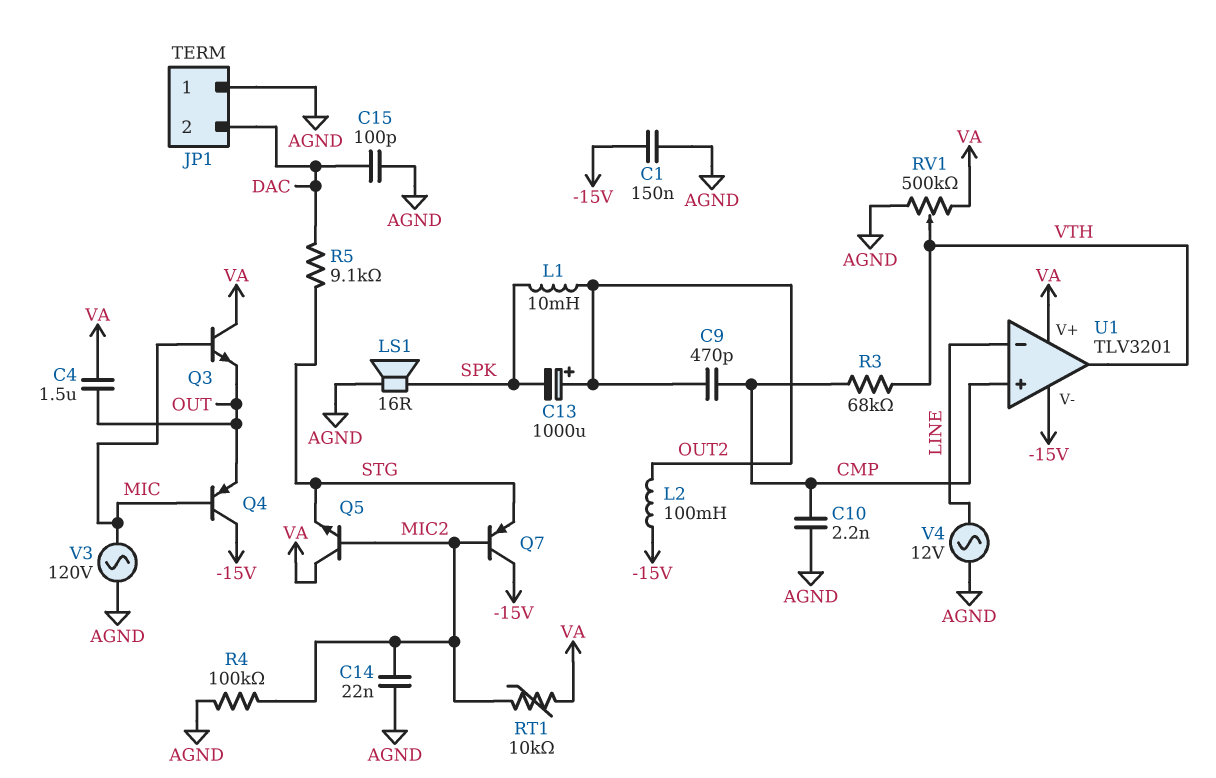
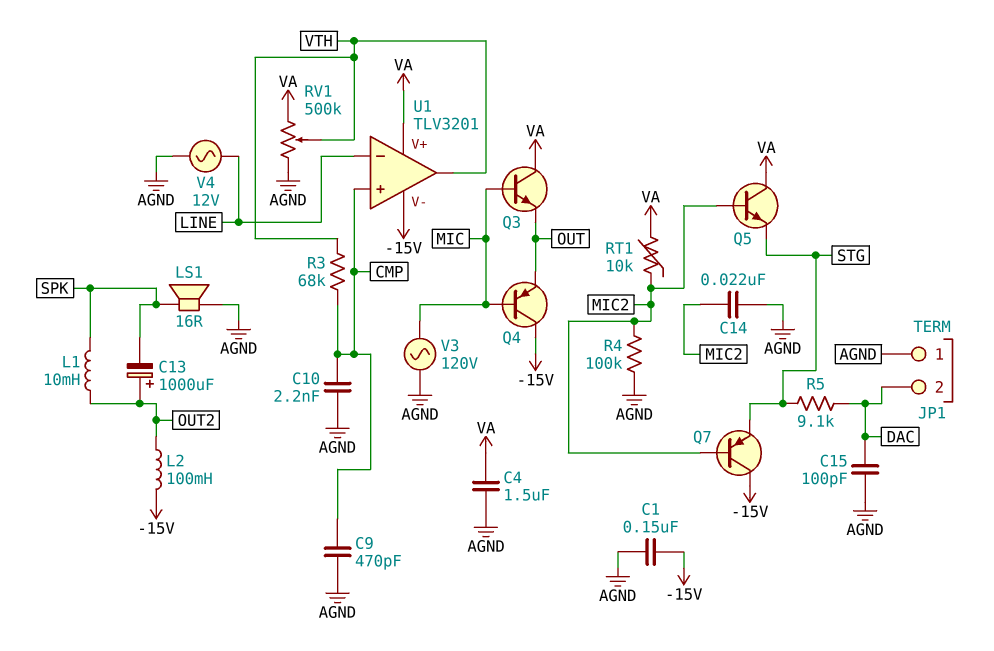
C4: 1.5uF (OUT, VA) -> 1.5uF (AGND, VA)
C9: 470pF (CMP, OUT2) -> 470pF (AGND, CMP)

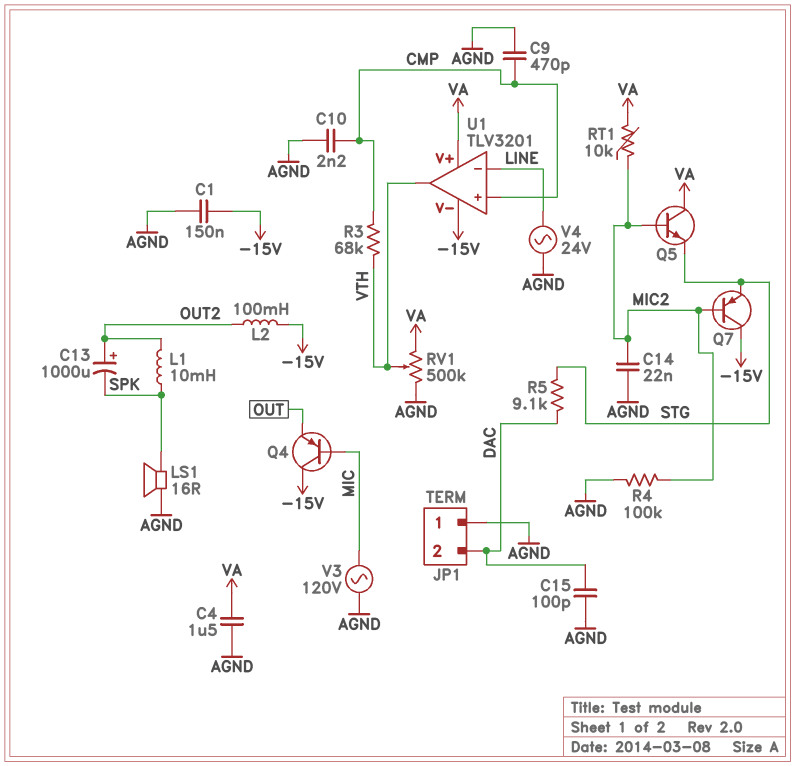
Q3: NPN (B MIC, C VA, E OUT) -> none
V4: AC 12V (AGND, LINE) -> AC 24V (AGND, LINE)

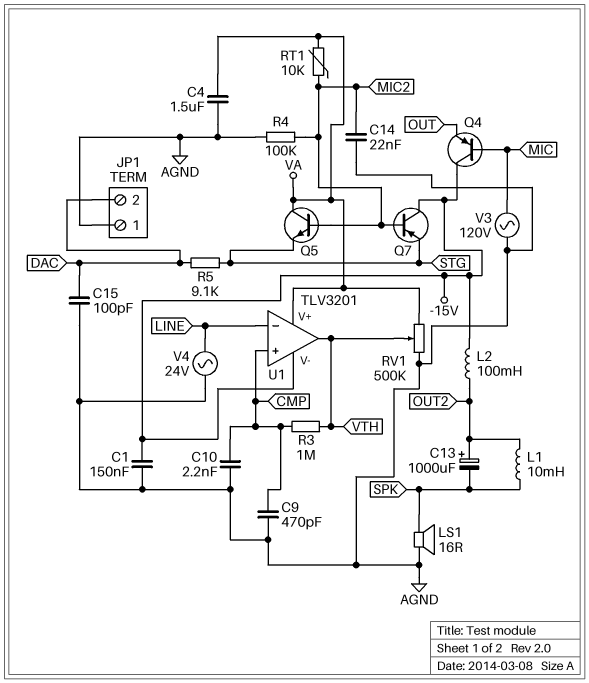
R3: 68k (CMP, VTH) -> 1M (CMP, VTH)

